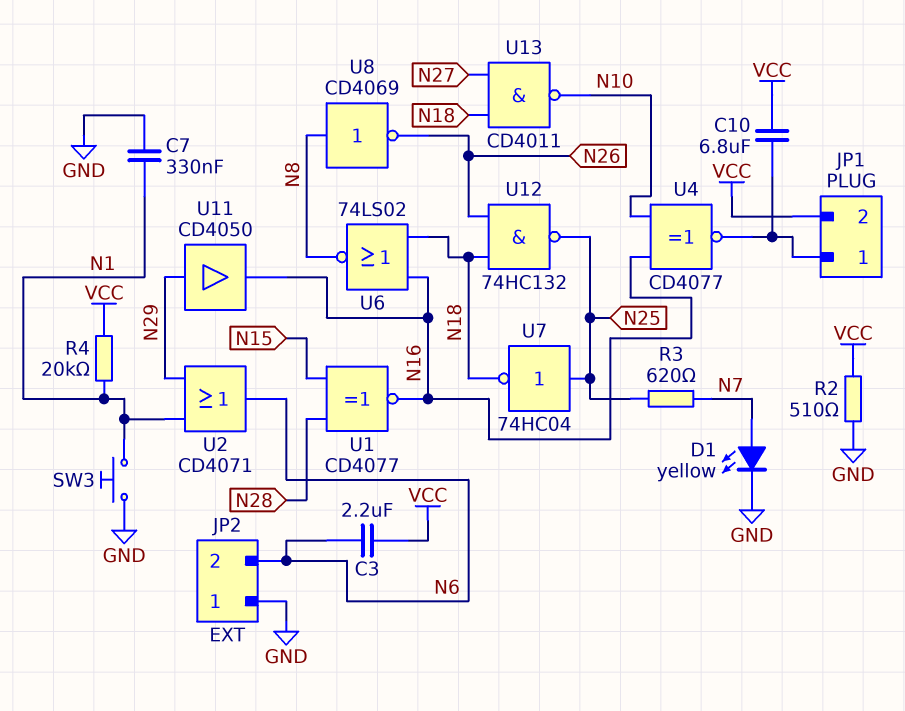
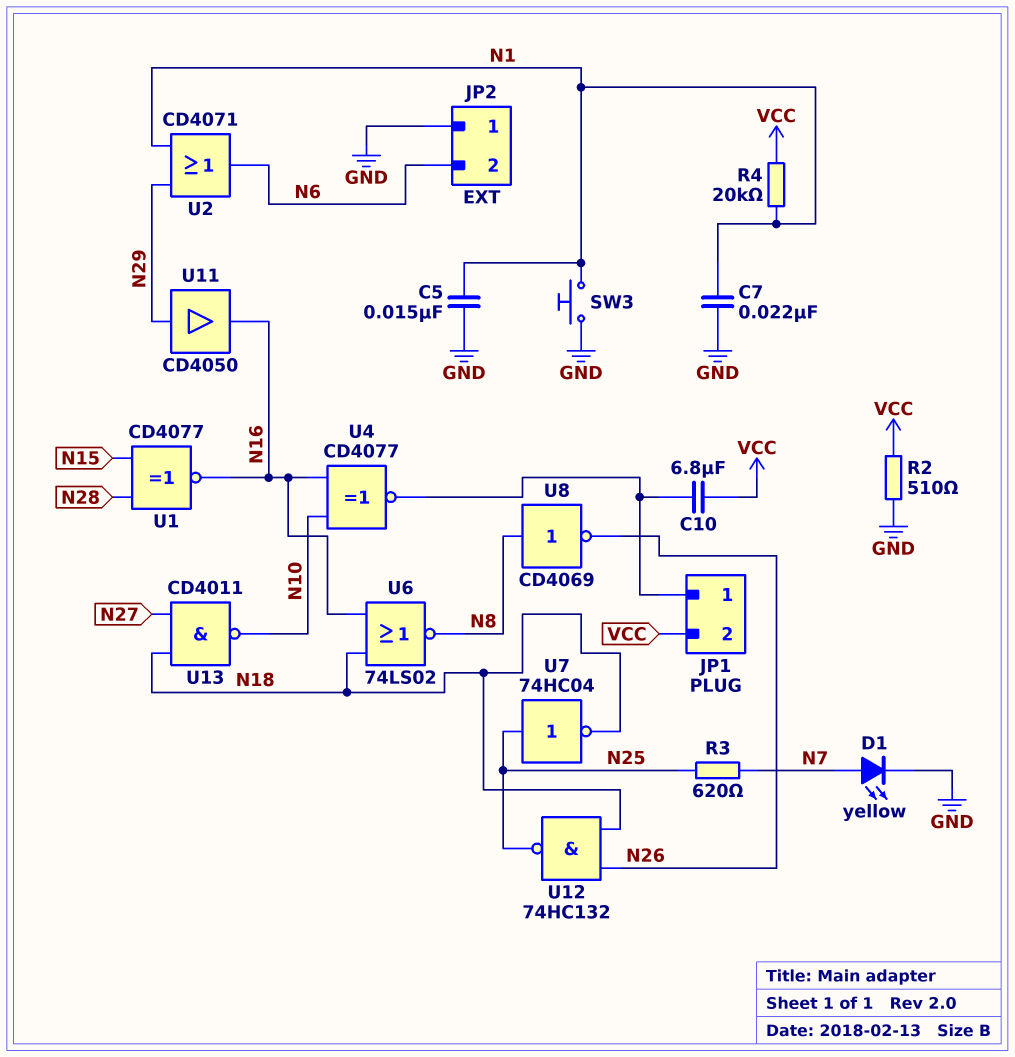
C3: 2.2uF (N6, VCC) -> none
C5: none -> 15nF (GND, N1)
C7: 330nF (GND, N1) -> 22nF (GND, N1)

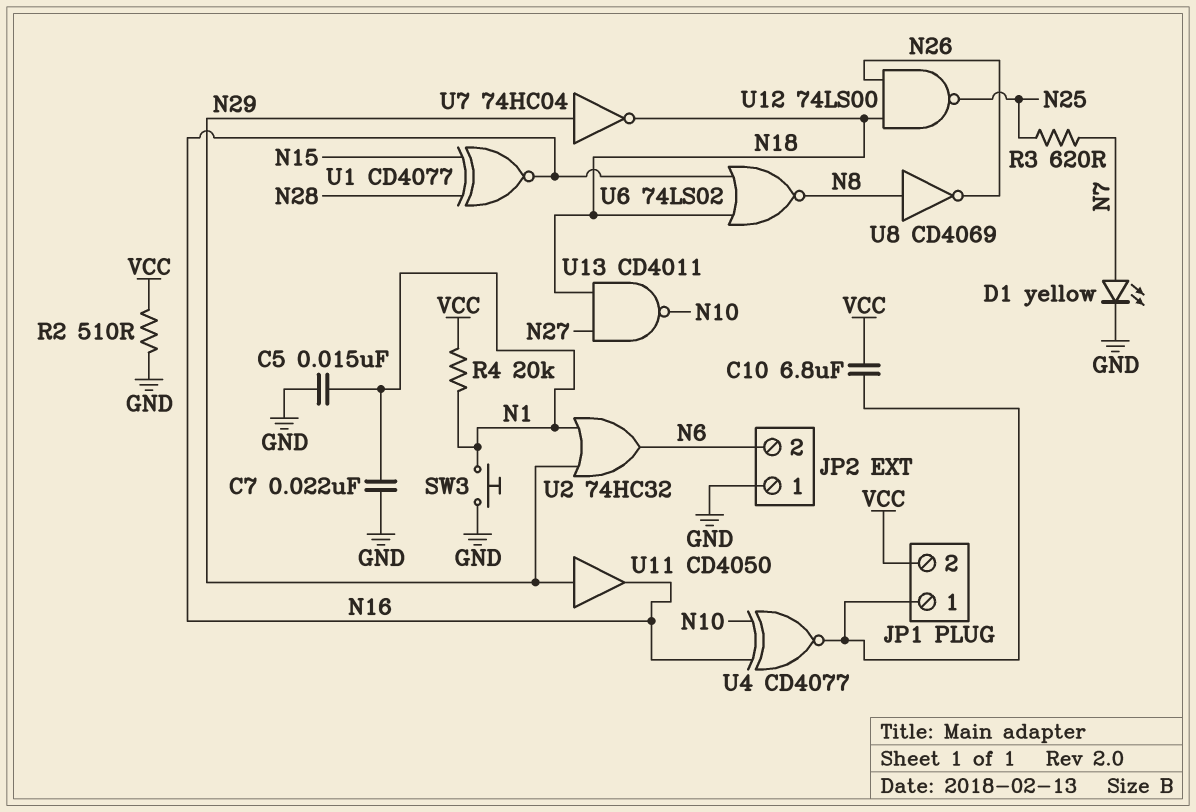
U2: OR CD4071 (in N1, in N29, out N6) -> OR 74HC32 (in N1, in N29, out N6)
U7: NOT 74HC04 (in N25, out N18) -> NOT 74HC04 (in N29, out N18)
U12: NAND 74HC132 (in N18, in N26, out N25) -> NAND 74LS00 (in N18, in N26, out N25)

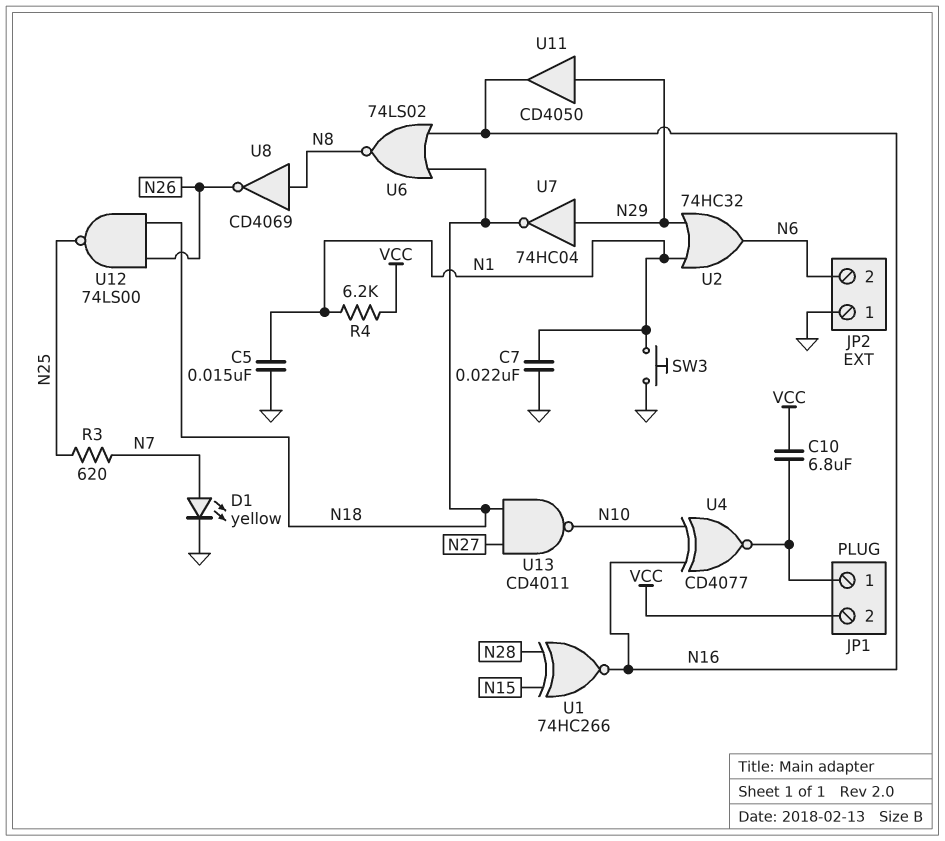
R2: 510 (GND, VCC) -> none
R4: 20k (N1, VCC) -> 6.2k (N1, VCC)
U1: XNOR CD4077 (in N15, in N28, out N16) -> XNOR 74HC266 (in N15, in N28, out N16)

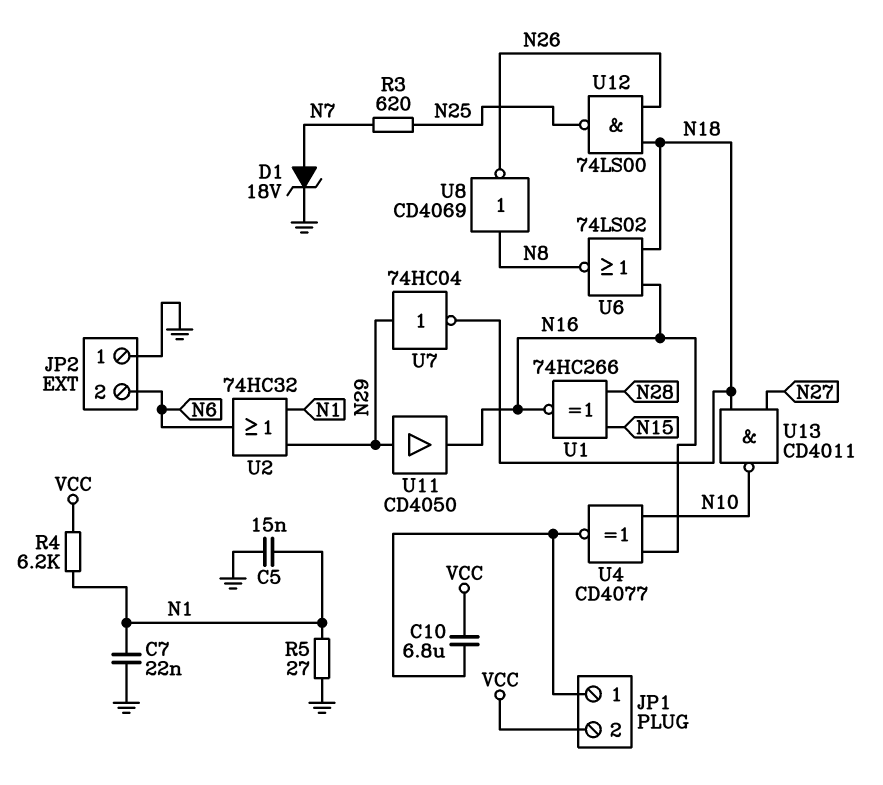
D1: LED yellow (A N7, K GND) -> zener 18V (A N7, K GND)
R5: none -> 27 (GND, N1)
SW3: button (GND, N1) -> none

